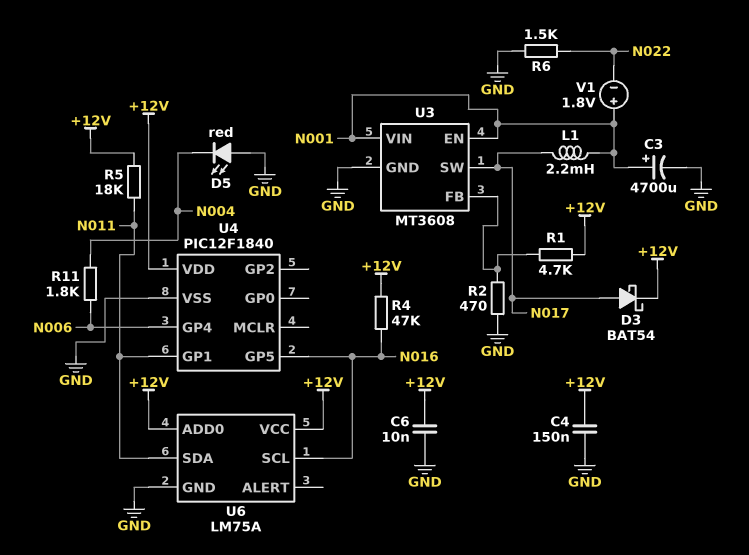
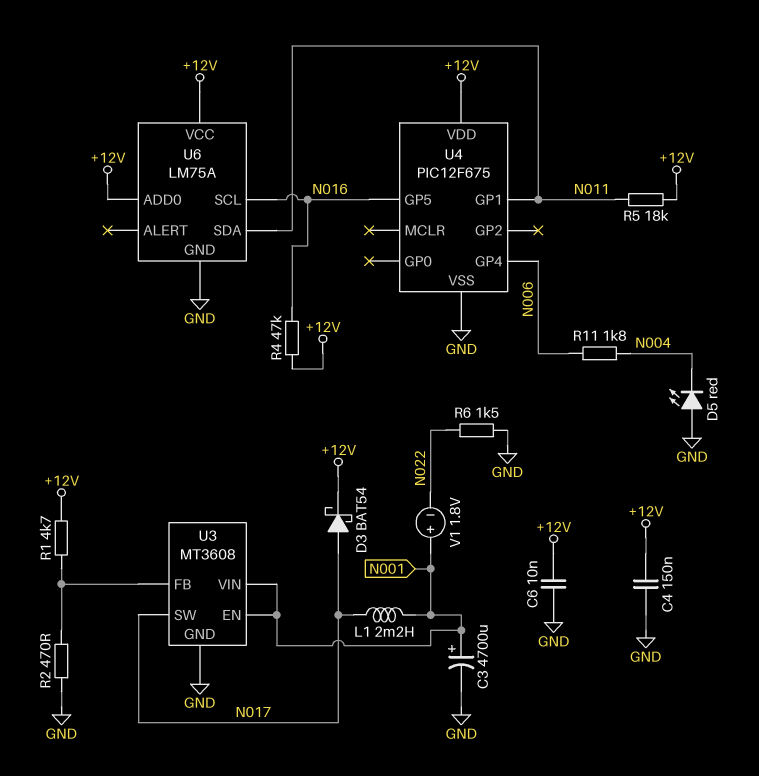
U4: PIC12F1840 -> PIC12F675

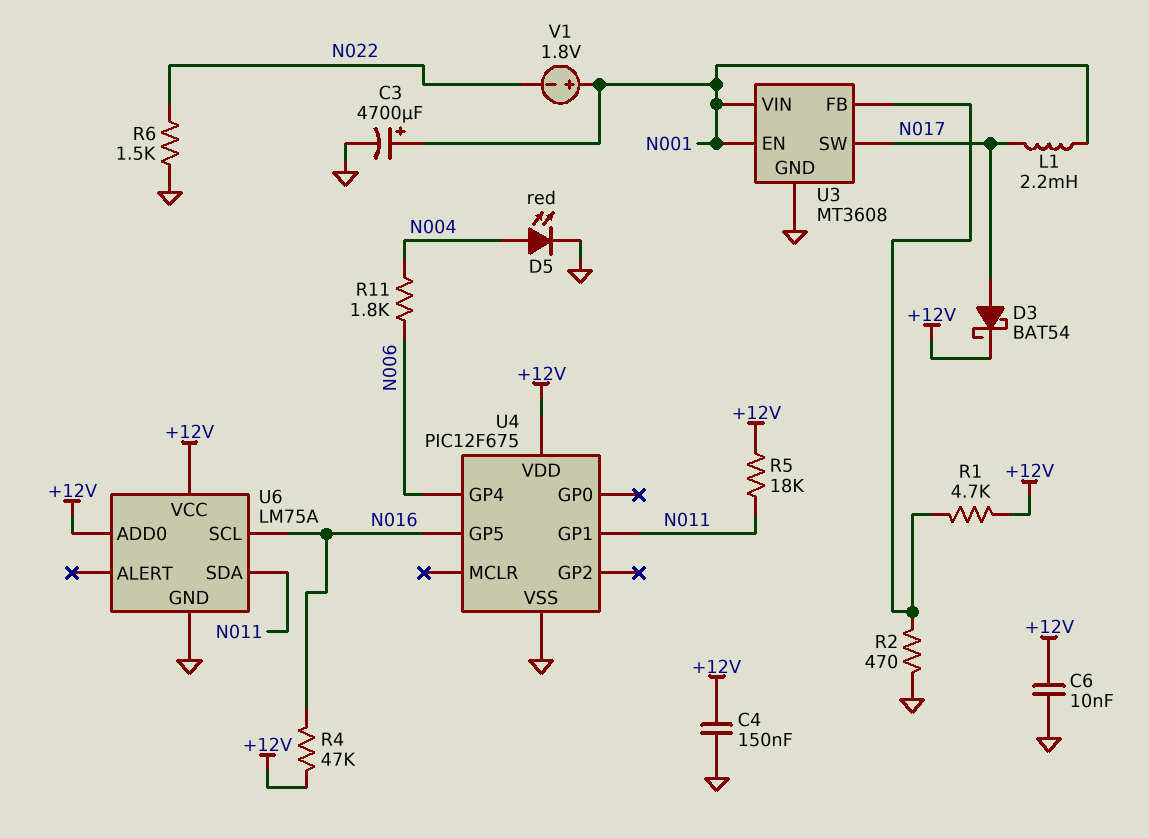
D5: LED red (A GND, K N004) -> LED red (A N004, K GND)

